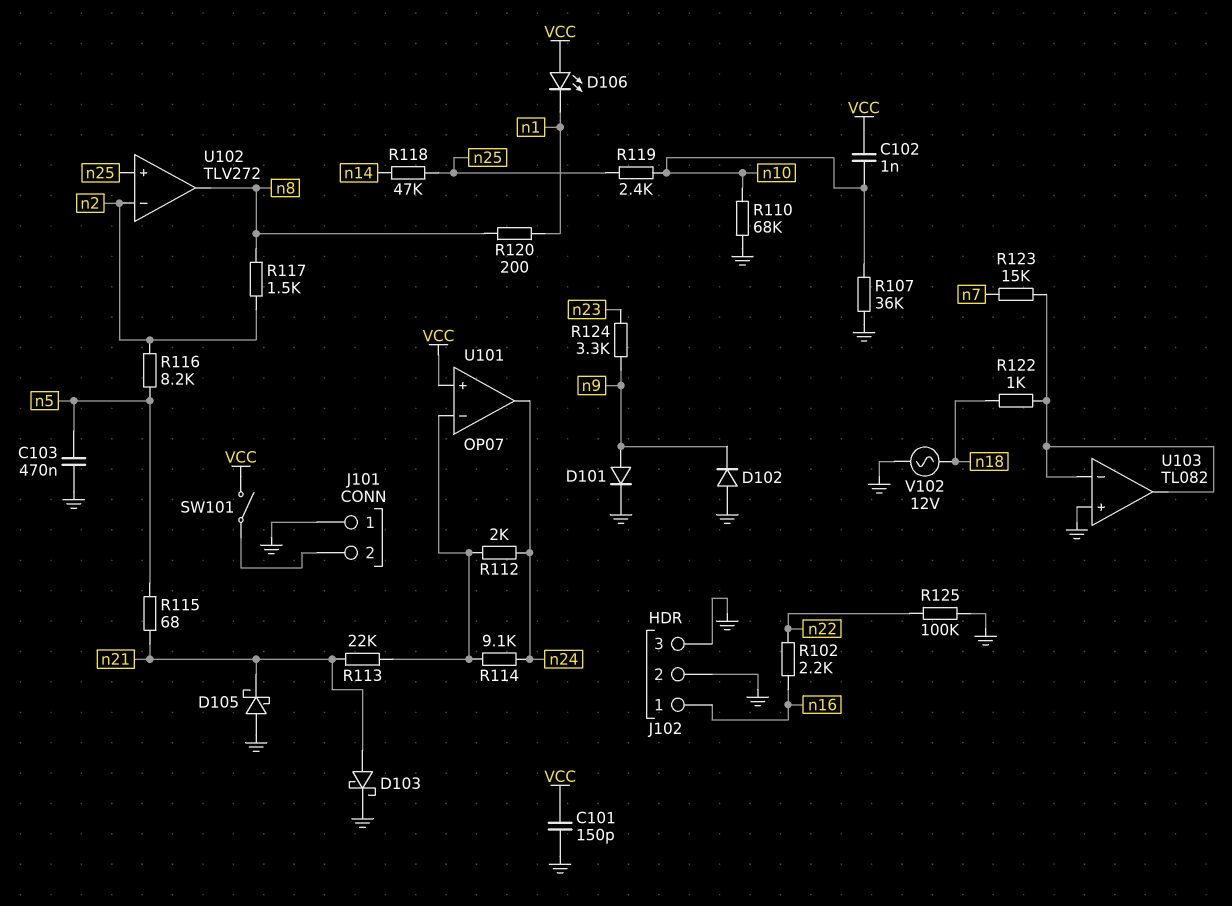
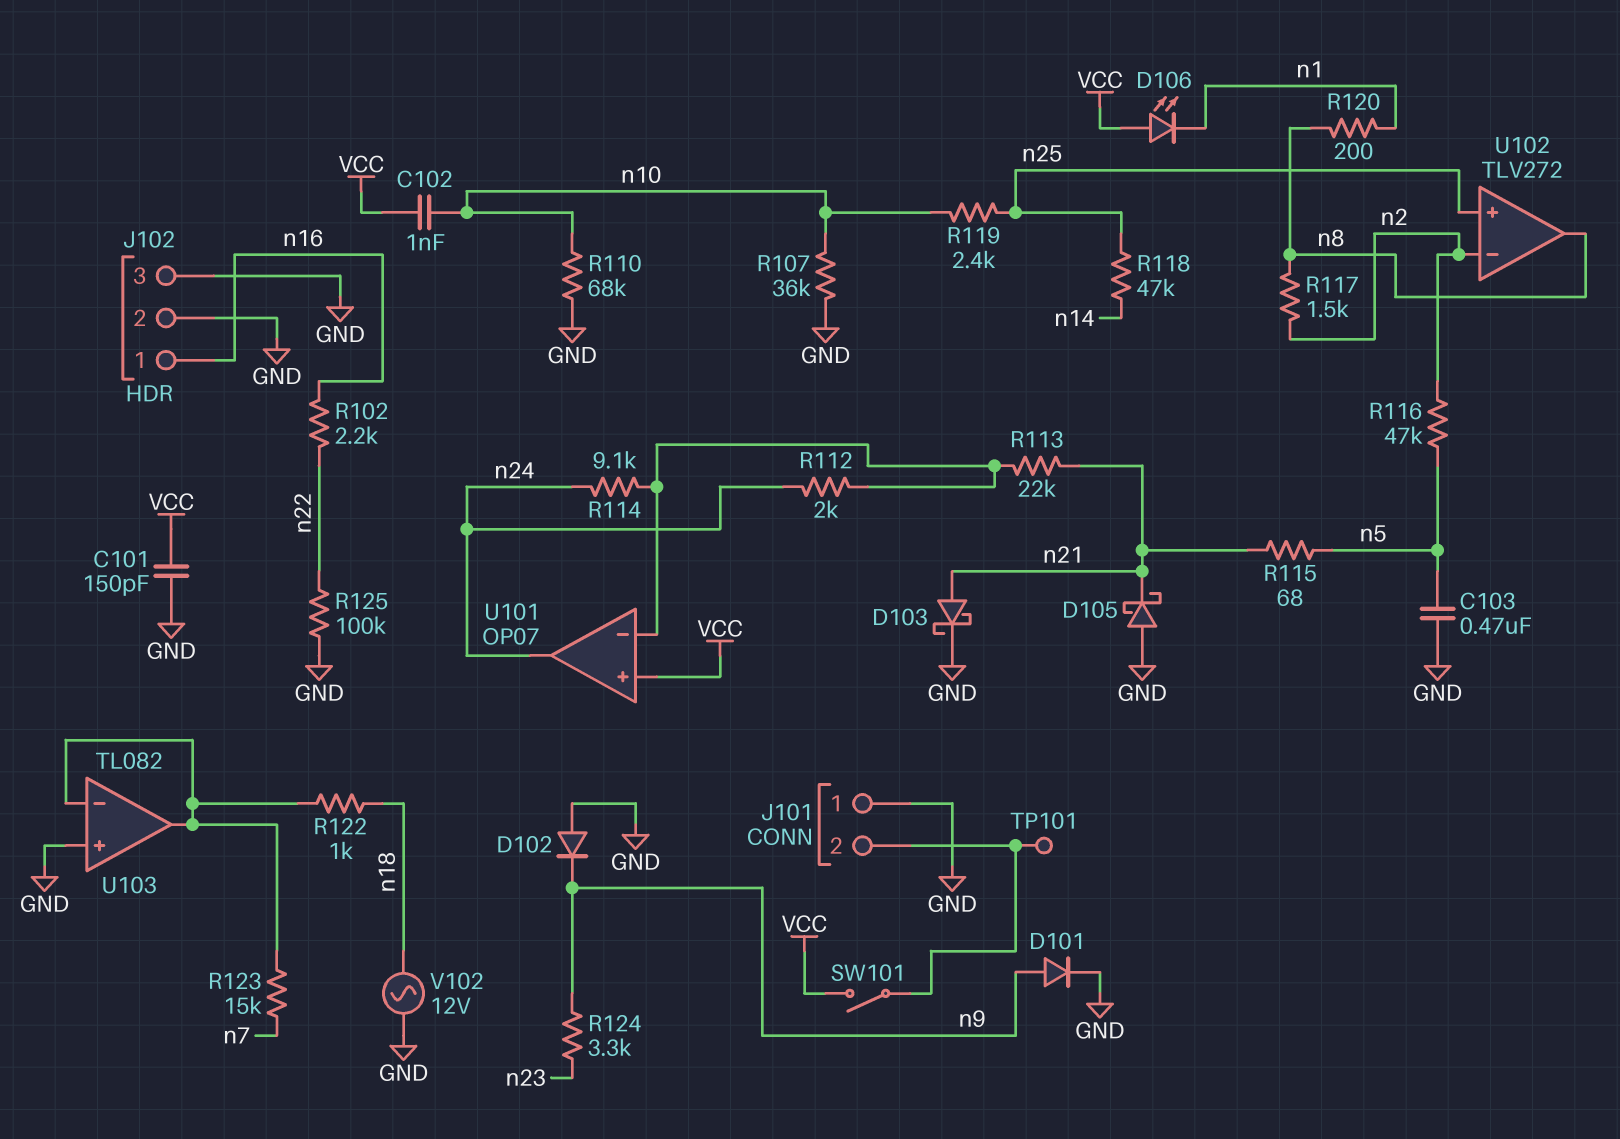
R116: 8.2k (n2, n5) -> 47k (n2, n5)
TP101: none -> test point (J101/2)

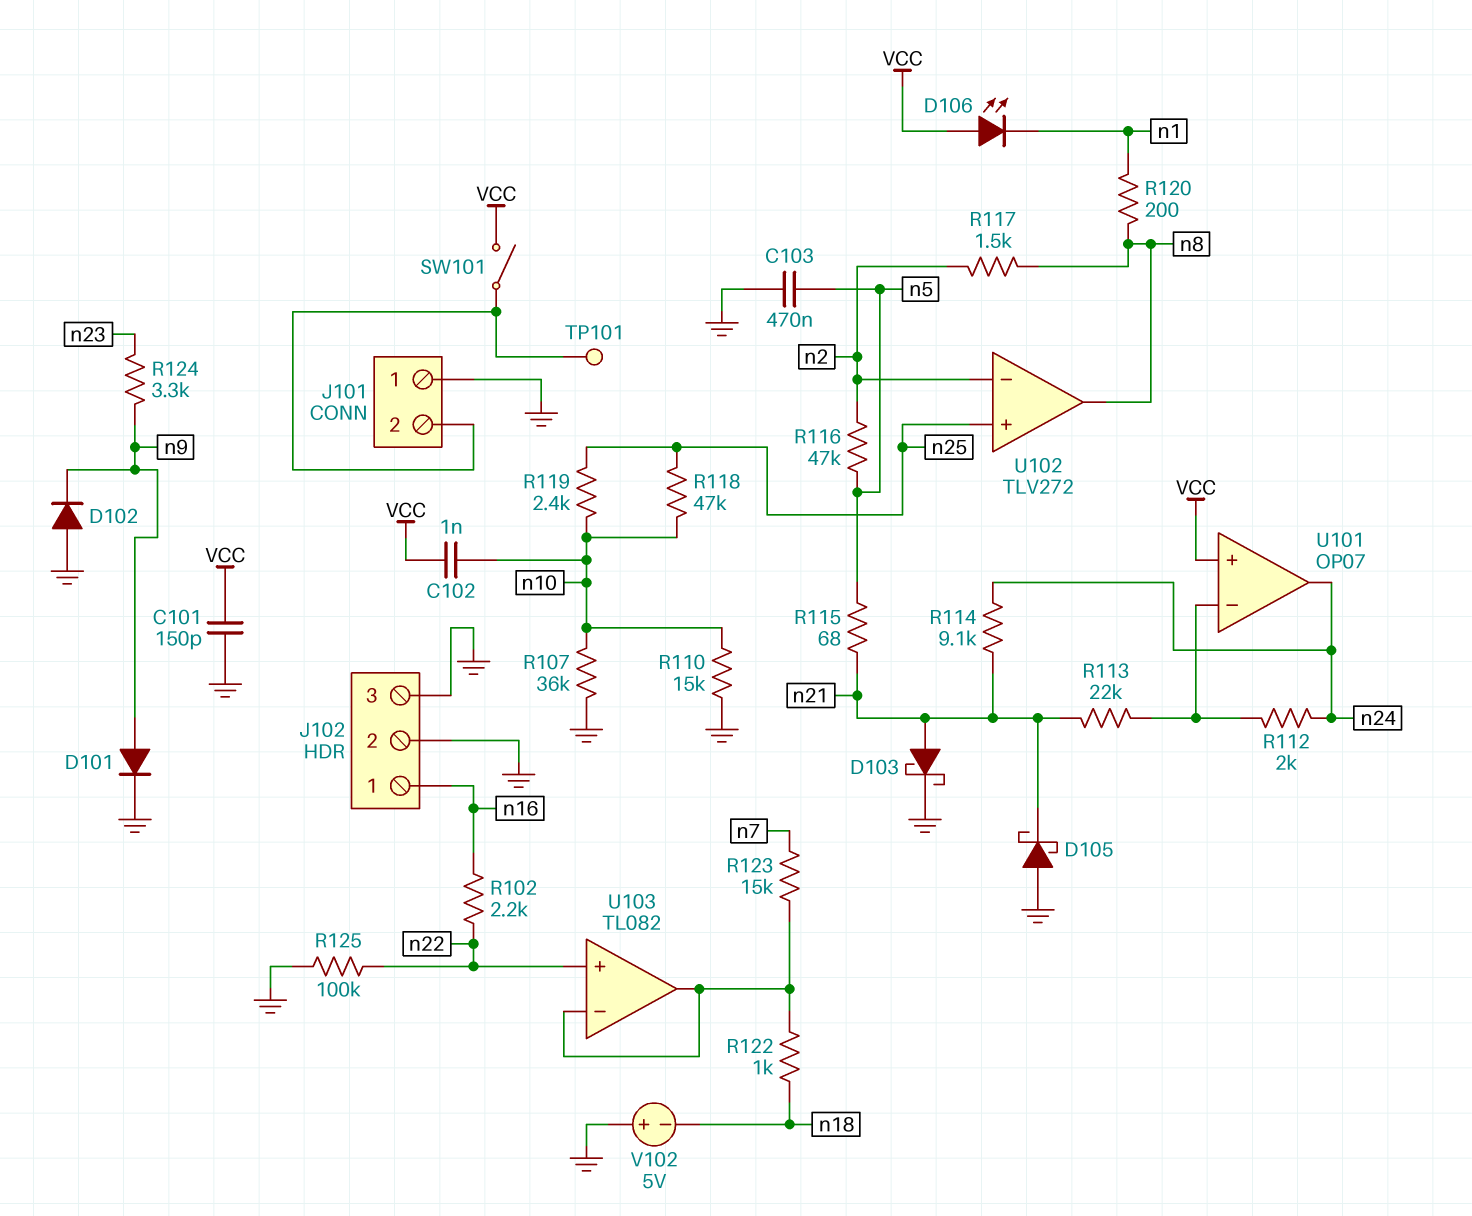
R110: 68k (GND, n10) -> 15k (GND, n10)
R114: 9.1k (U101/in-, n24) -> 9.1k (n21, n24)
R118: 47k (n14, n25) -> 47k (n10, n25)
U103 pin in+: GND -> n22
V102: AC 12V (GND, n18) -> 5V (plus GND, minus n18)

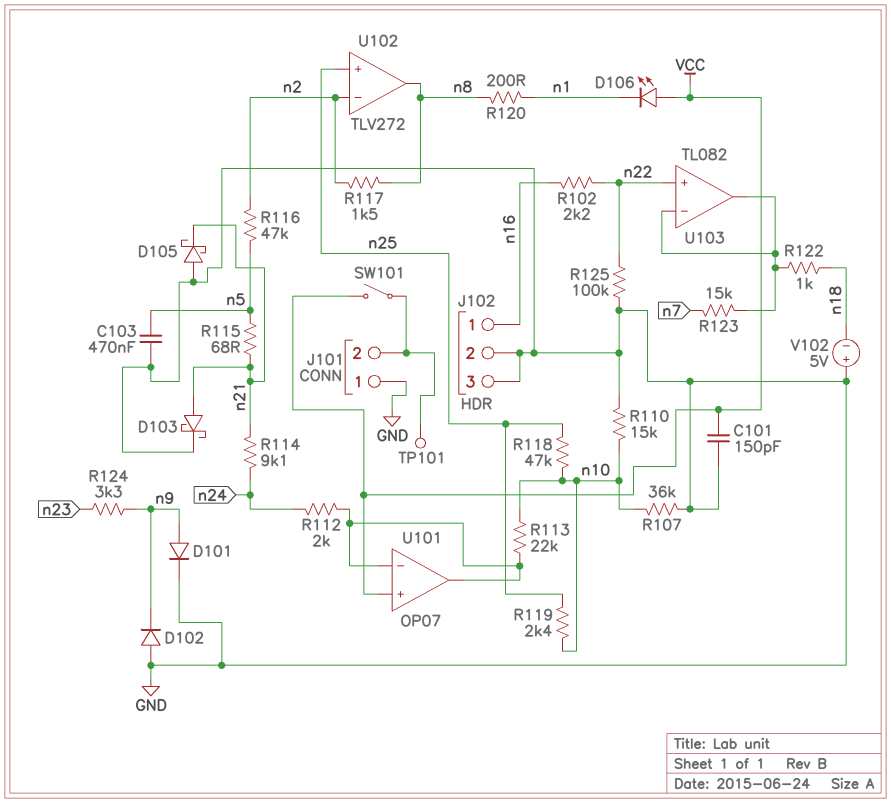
C102: 1nF (VCC, n10) -> none
R113: 22k (U101/in-, n21) -> 22k (U101/in-, n10)
U101 pin out: n24 -> U101/in-

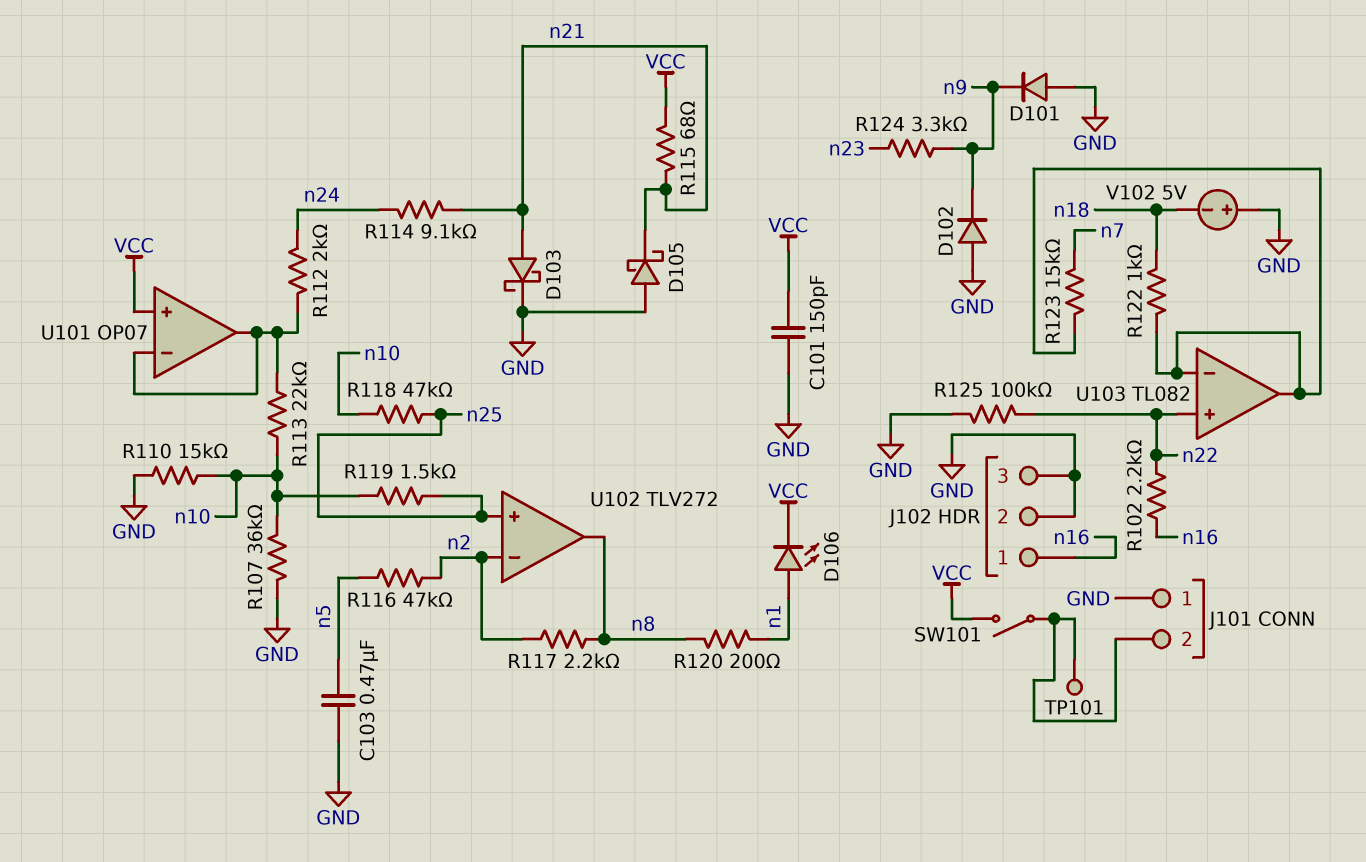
D101: diode (A n9, K GND) -> diode (A GND, K n9)
D106: LED (A VCC, K n1) -> LED (A n1, K VCC)
R115: 68 (n5, n21) -> 68 (VCC, n21)
R117: 1.5k (n2, n8) -> 2.2k (n2, n8)
R119: 2.4k (n10, n25) -> 1.5k (n10, n25)

